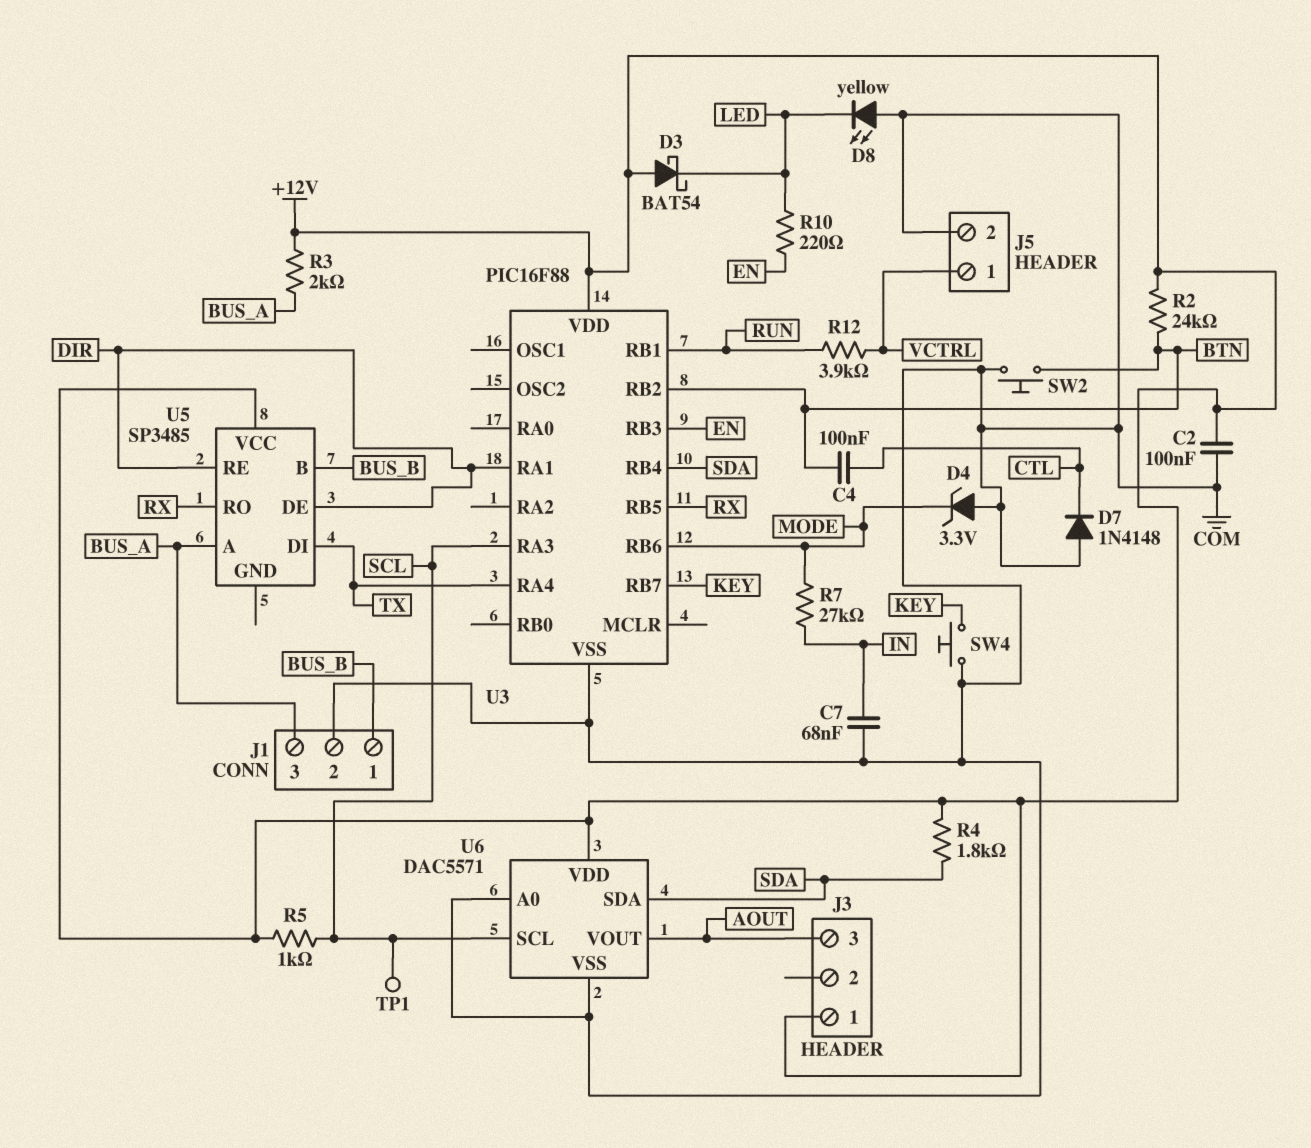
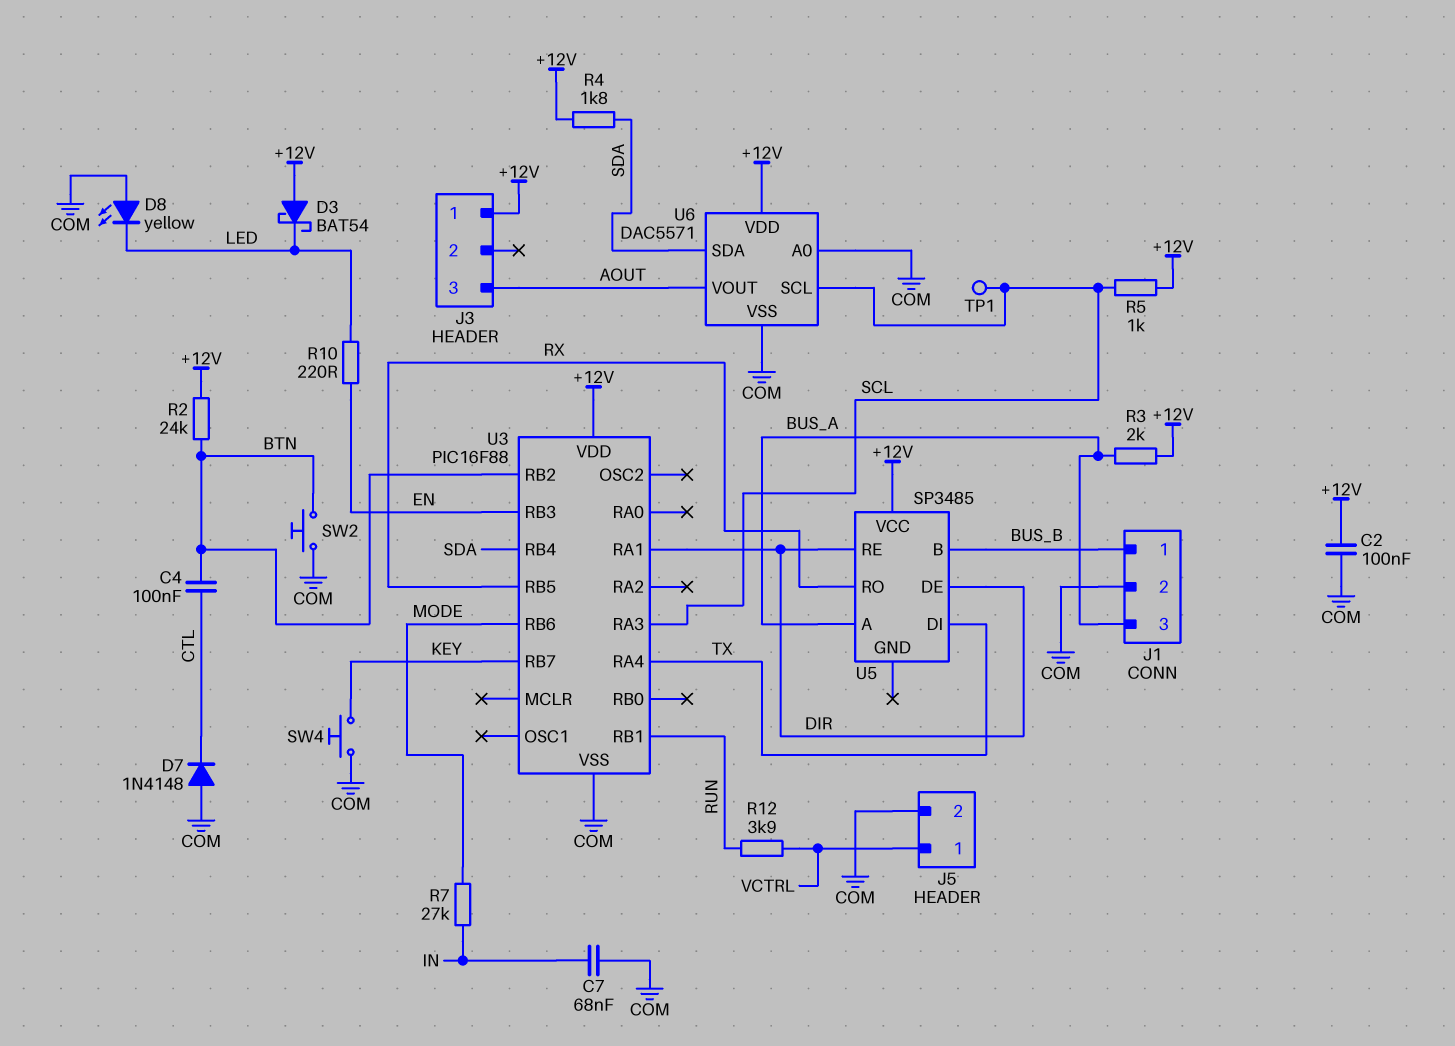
D4: zener 3.3V (A COM, K MODE) -> none

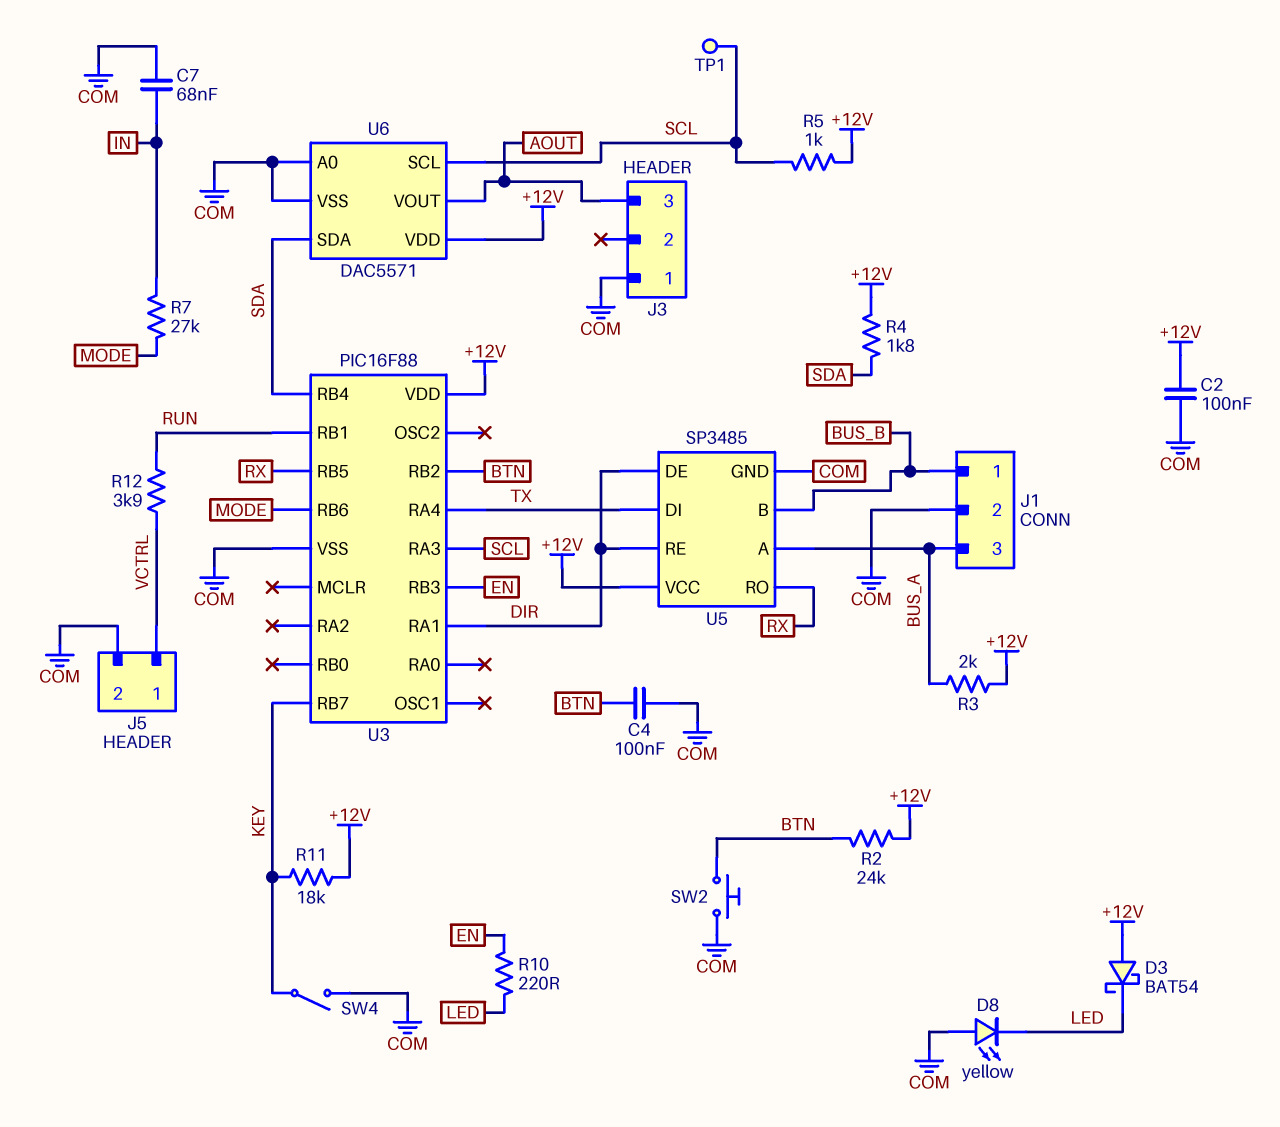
C4: 100nF (BTN, CTL) -> 100nF (BTN, COM)
D7: diode 1N4148 (A COM, K CTL) -> none
J3 pin 1: +12V -> COM
R11: none -> 18k (+12V, KEY)
SW4: button (COM, KEY) -> switch (COM, KEY)
U5 pin GND: none -> COM

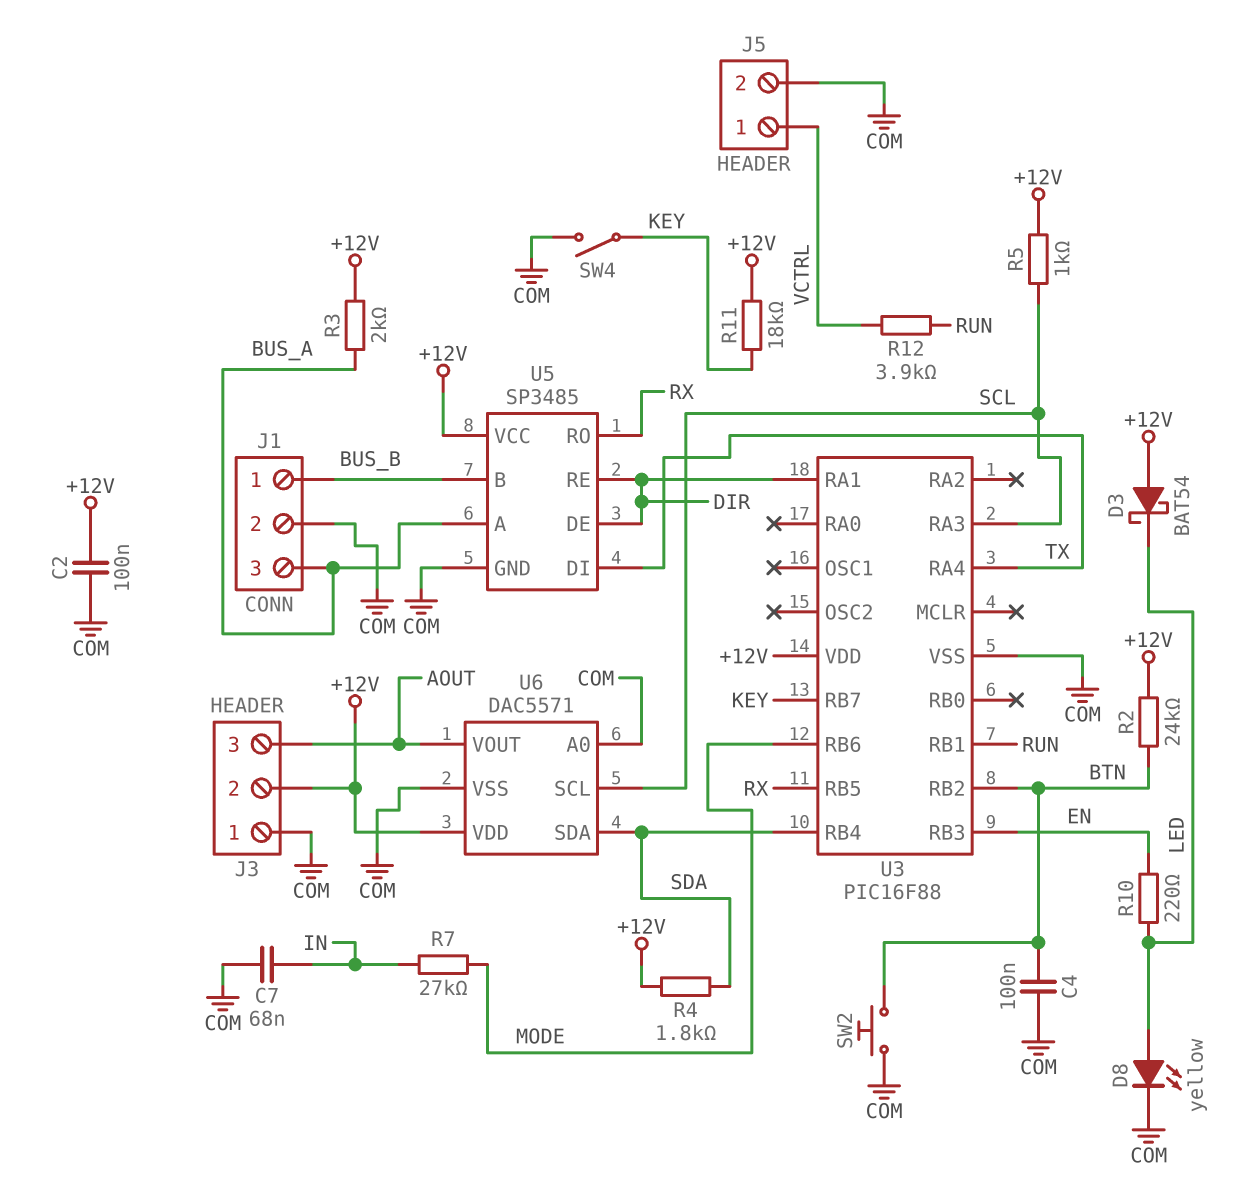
D8: LED yellow (A COM, K LED) -> LED yellow (A LED, K COM)
J3 pin 2: none -> +12V
TP1: test point (SCL) -> none

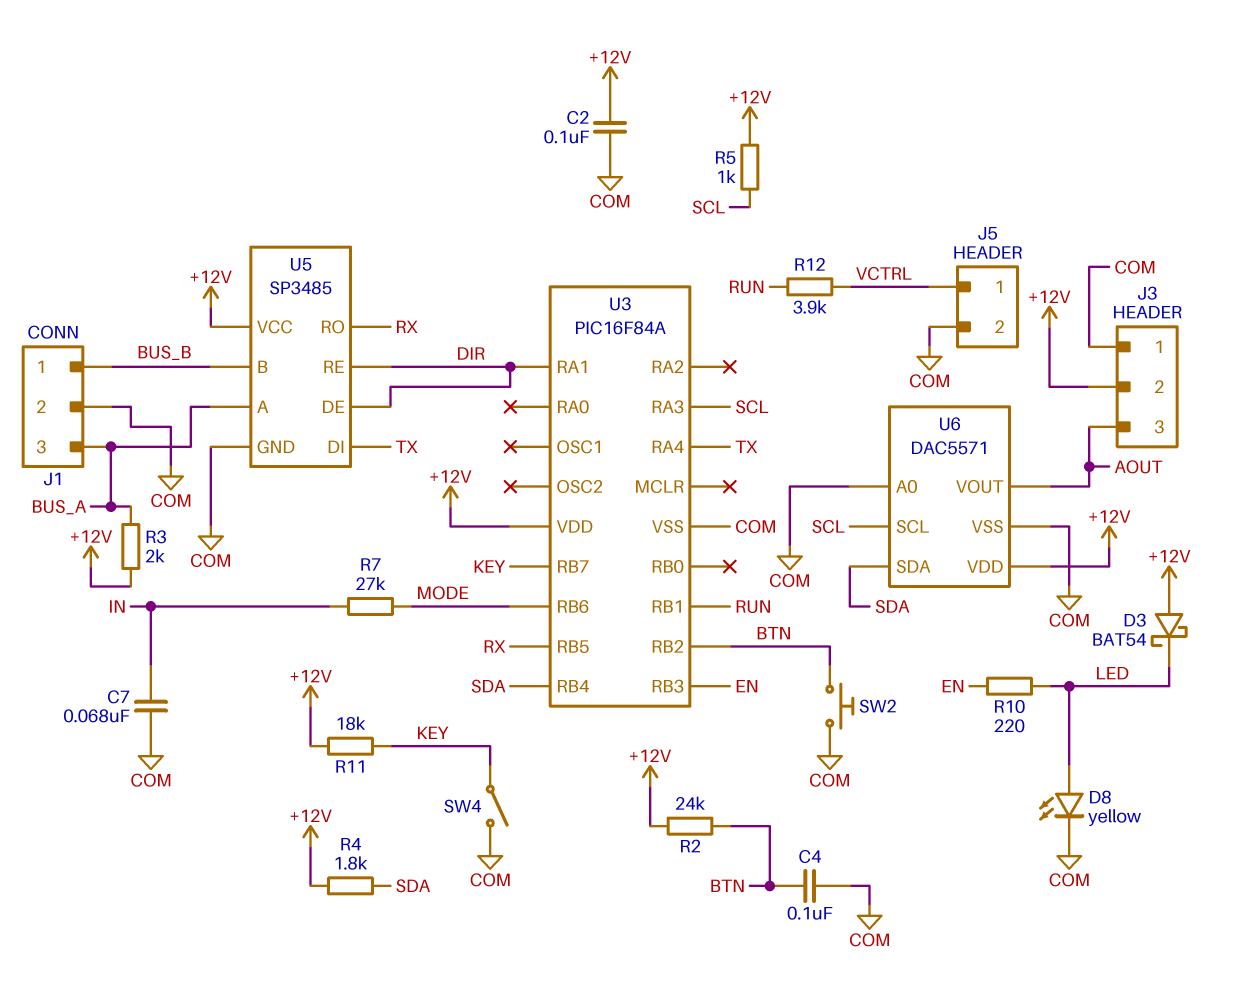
U3: PIC16F88 -> PIC16F84A

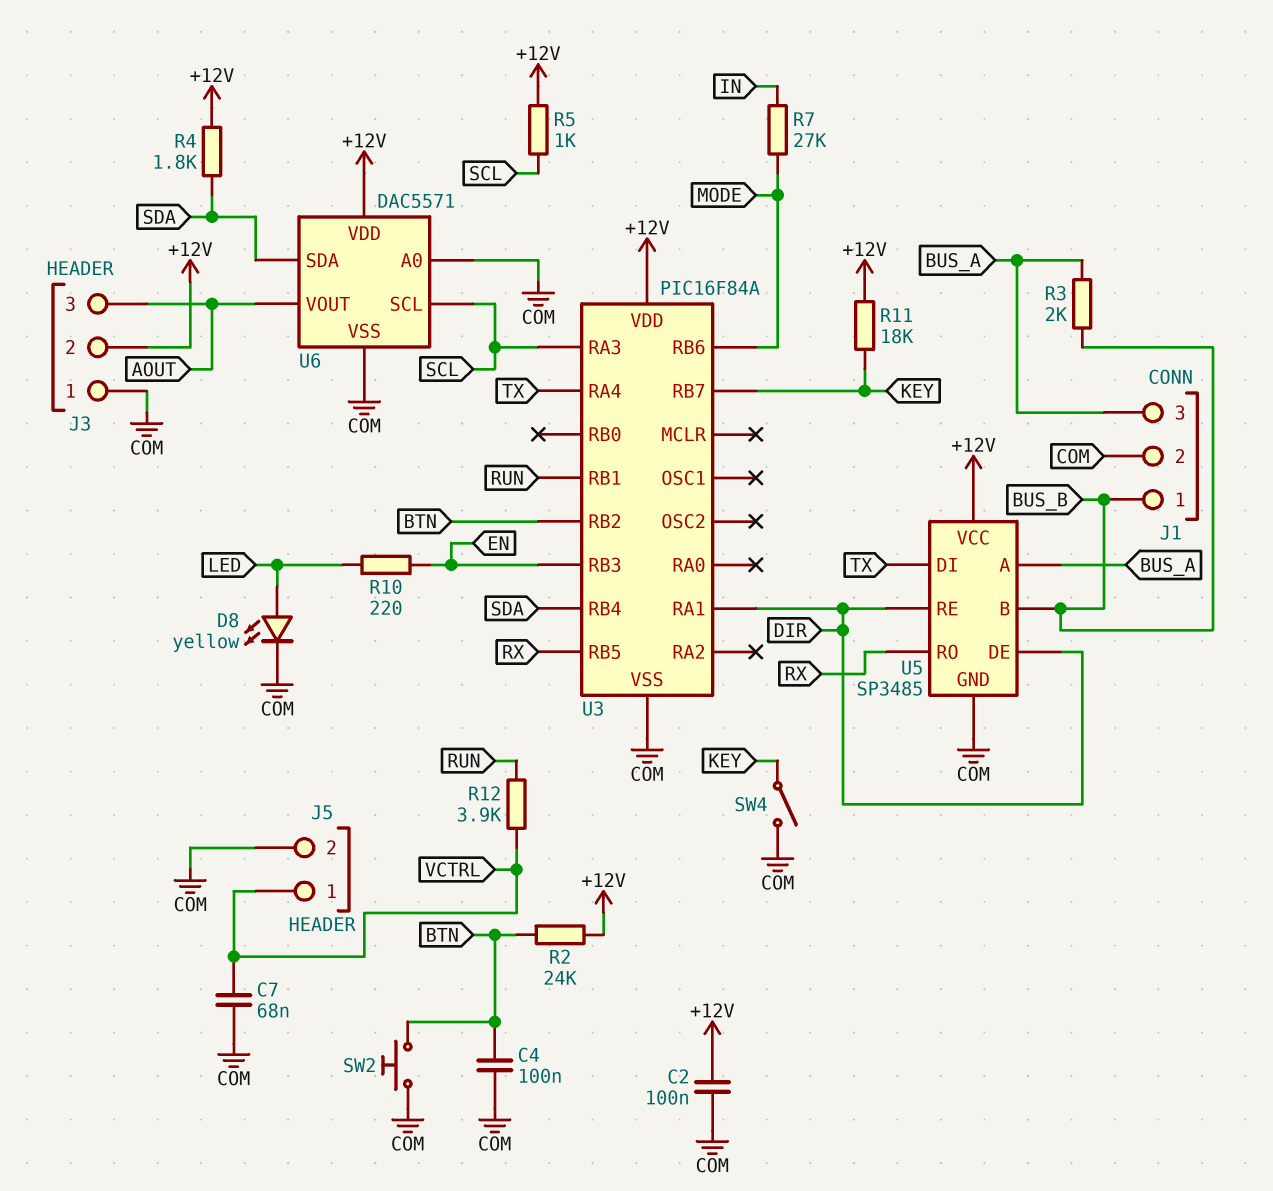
C7: 68nF (COM, IN) -> 68nF (COM, VCTRL)
D3: schottky BAT54 (A +12V, K LED) -> none
R3: 2k (+12V, BUS_A) -> 2k (BUS_A, BUS_B)

